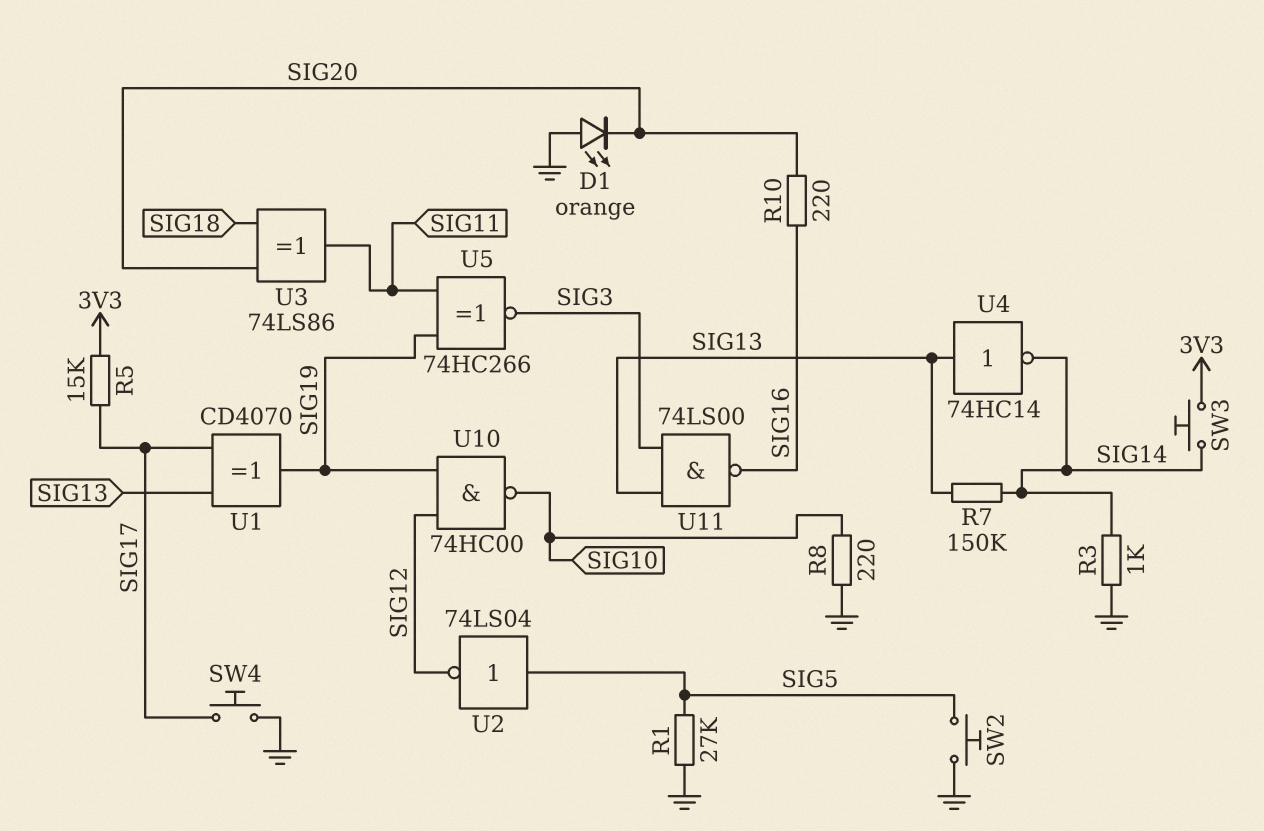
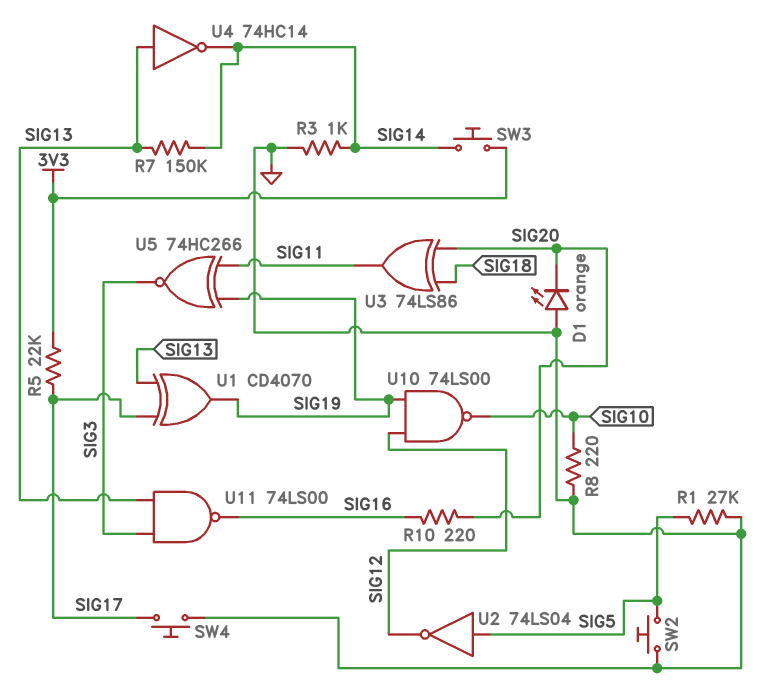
R5: 15k (3V3, SIG17) -> 22k (3V3, SIG17)
U10: NAND 74HC00 (in SIG12, in SIG19, out SIG10) -> NAND 74LS00 (in SIG12, in SIG19, out SIG10)

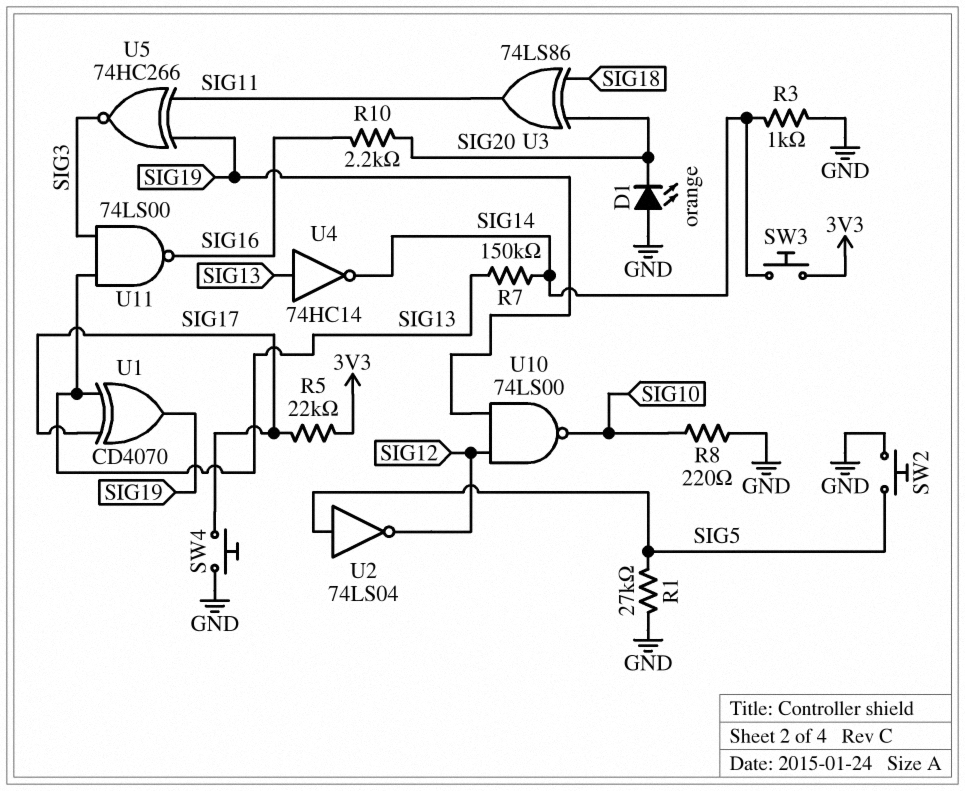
R10: 220 (SIG16, SIG20) -> 2.2k (SIG16, SIG20)

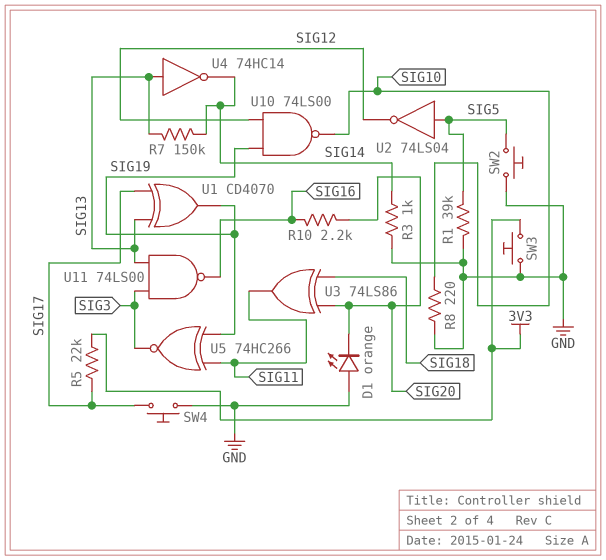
R1: 27k (GND, SIG5) -> 39k (GND, SIG5)
SW3: button (3V3, SIG14) -> button (3V3, GND)

